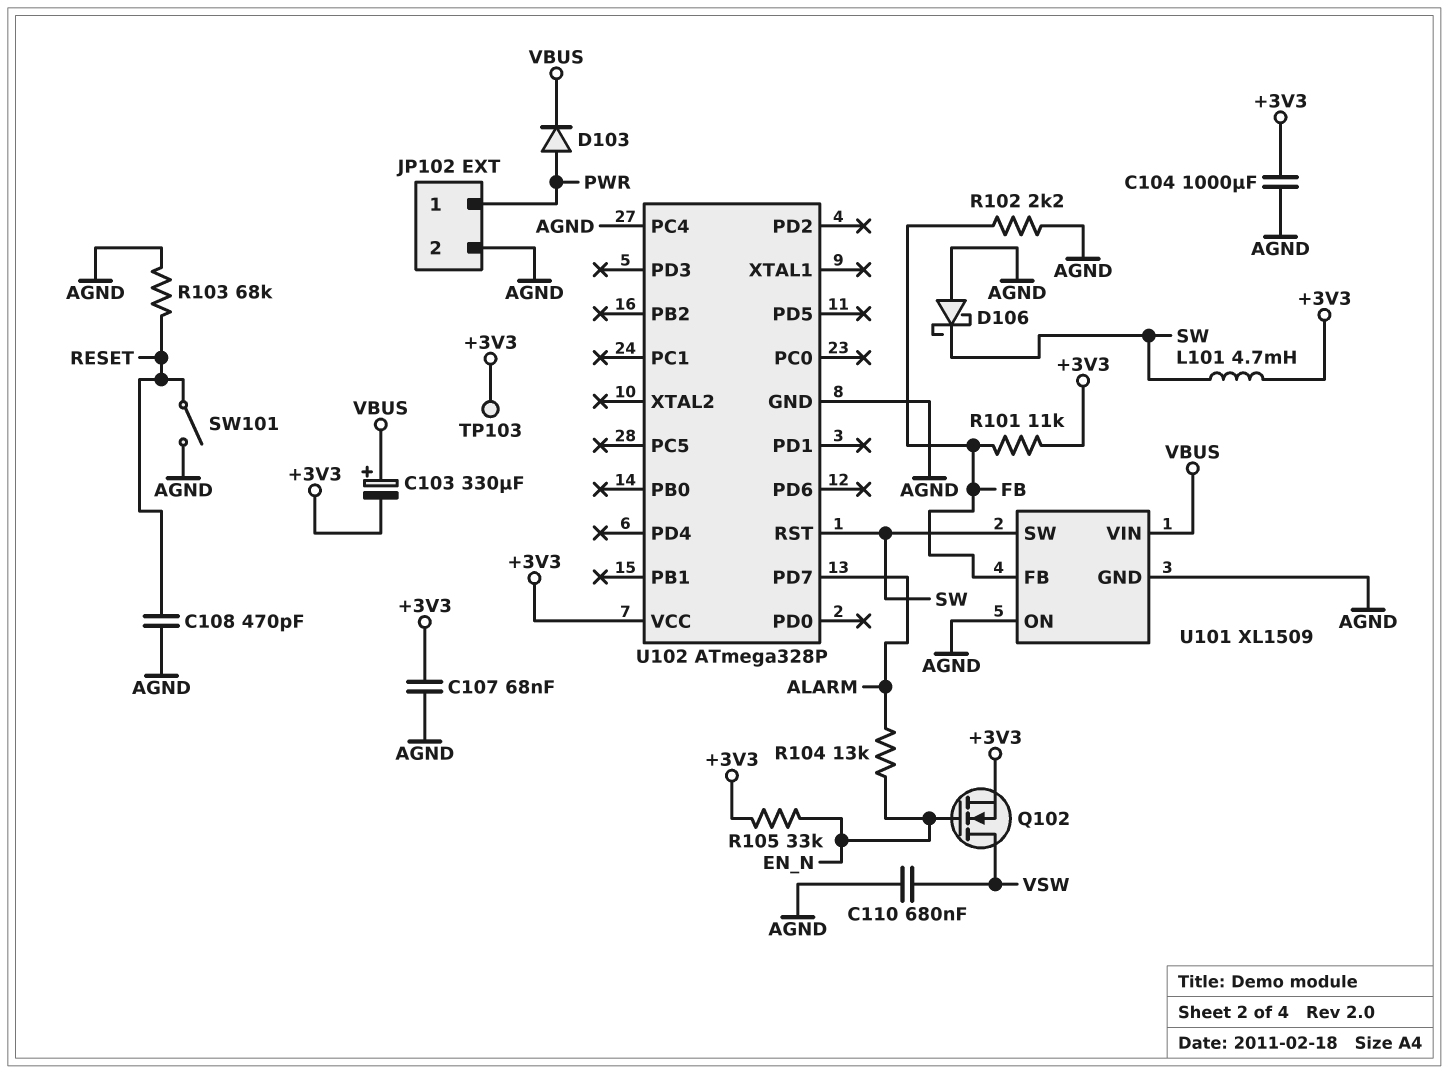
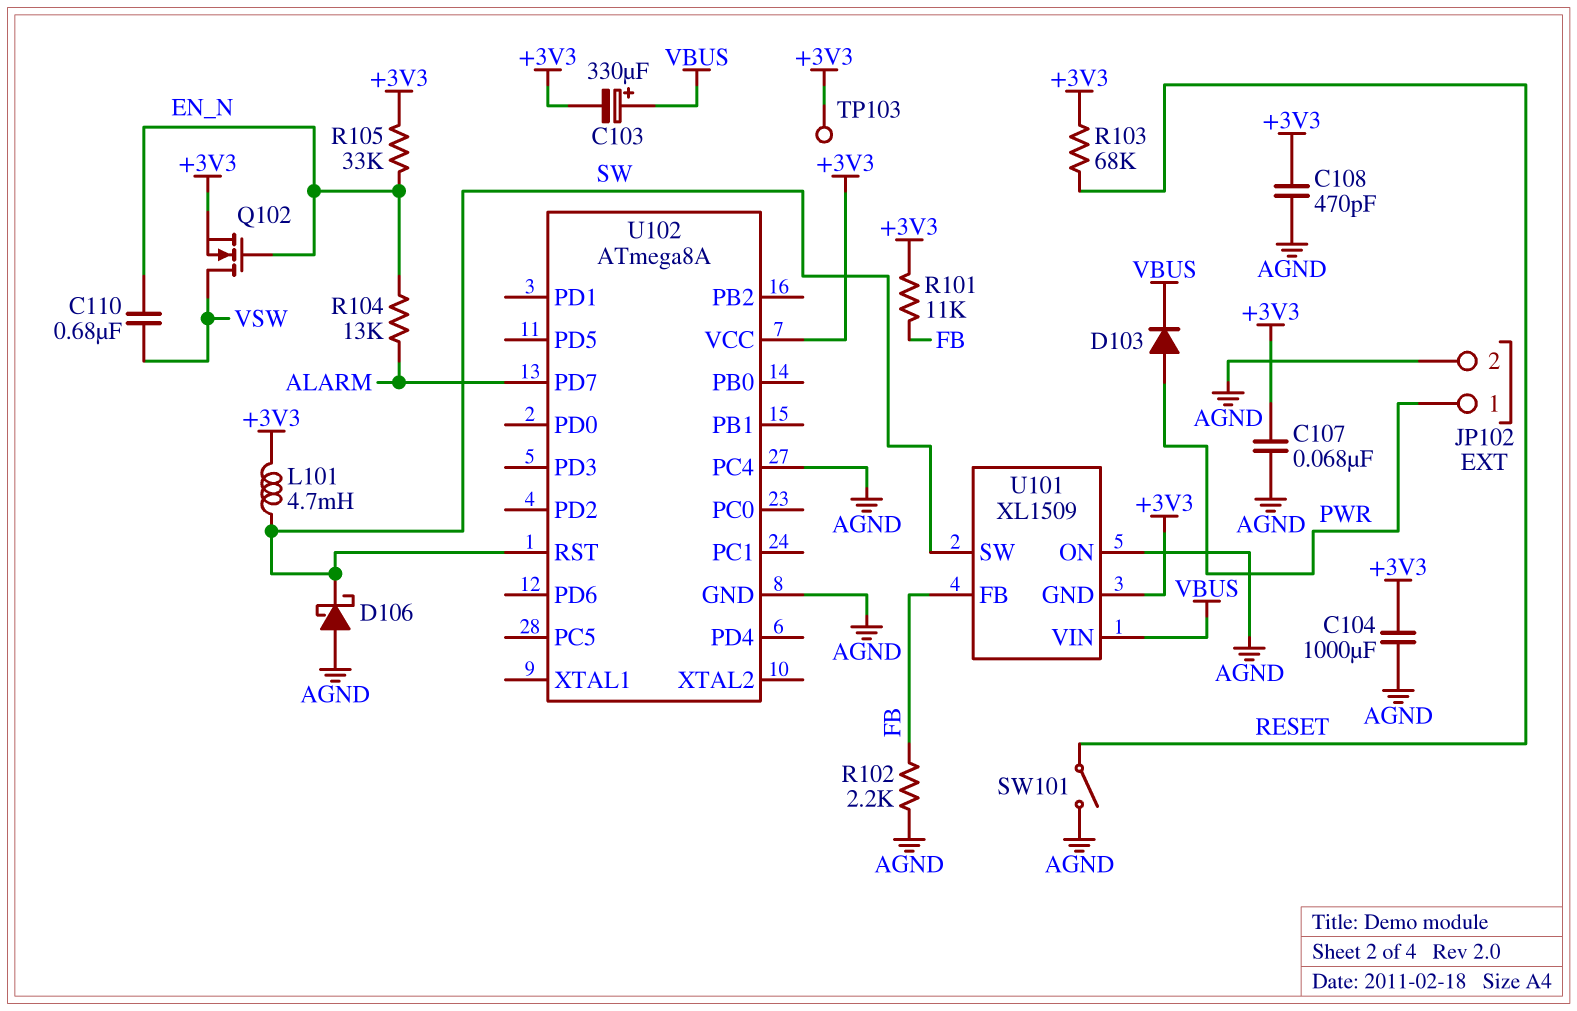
C108: 470pF (AGND, RESET) -> 470pF (+3V3, AGND)
C110: 680nF (AGND, VSW) -> 680nF (EN_N, VSW)
R103: 68k (AGND, RESET) -> 68k (+3V3, RESET)
U101 pin GND: AGND -> +3V3
U102: ATmega328P -> ATmega8A

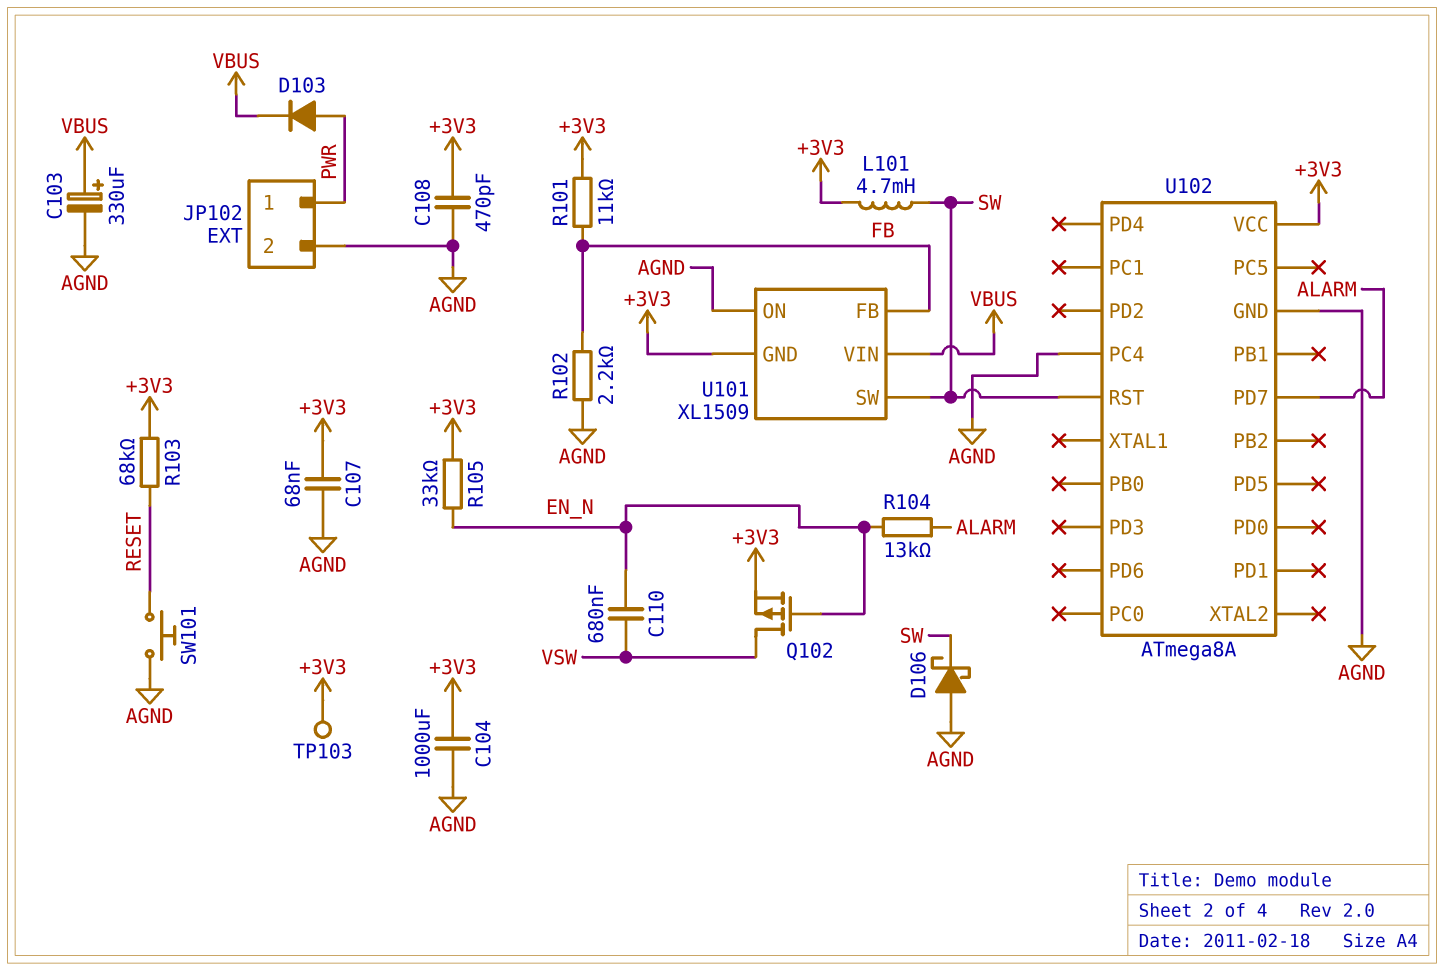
C103: 330uF (plus VBUS, minus +3V3) -> 330uF (plus VBUS, minus AGND)
Q102: NMOS (G EN_N, D VSW, S +3V3) -> PMOS (G EN_N, D VSW, S +3V3)
SW101: switch (AGND, RESET) -> button (AGND, RESET)

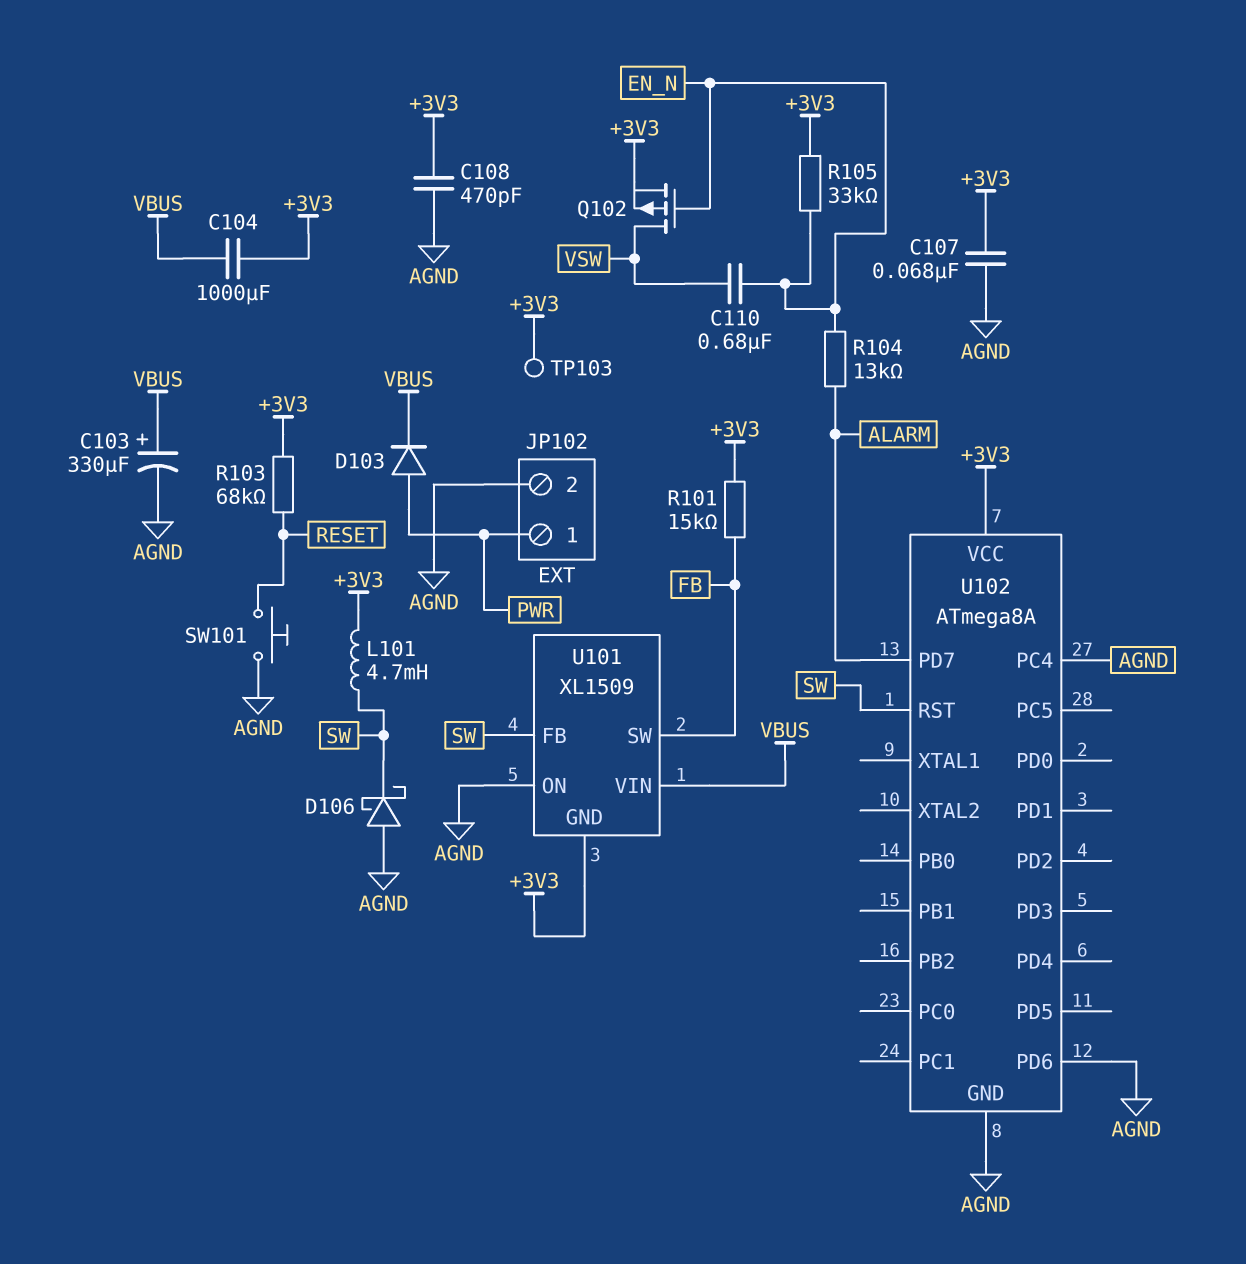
C104: 1000uF (+3V3, AGND) -> 1000uF (+3V3, VBUS)
R101: 11k (+3V3, FB) -> 15k (+3V3, FB)
R102: 2.2k (AGND, FB) -> none
U101 pin FB: FB -> SW
U101 pin SW: SW -> FB
U102 pin PD6: none -> AGND

